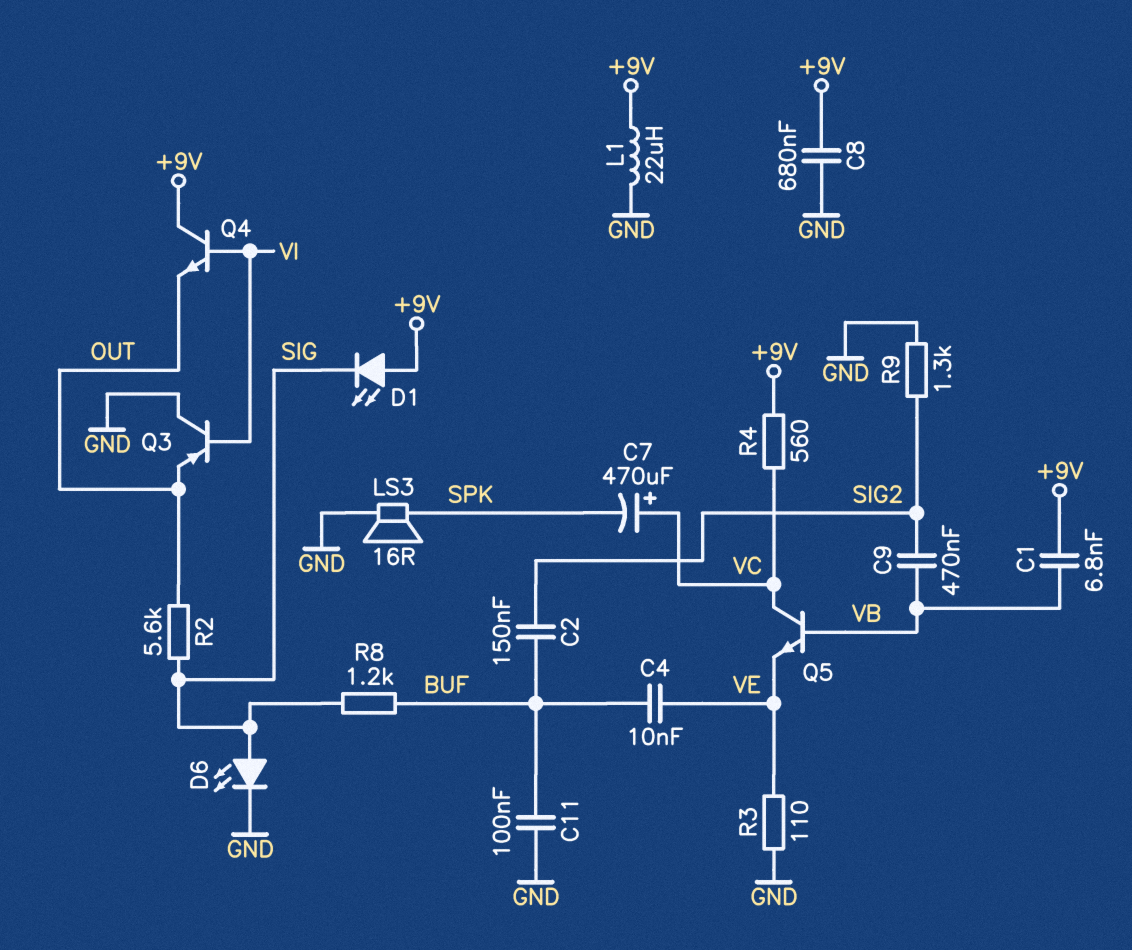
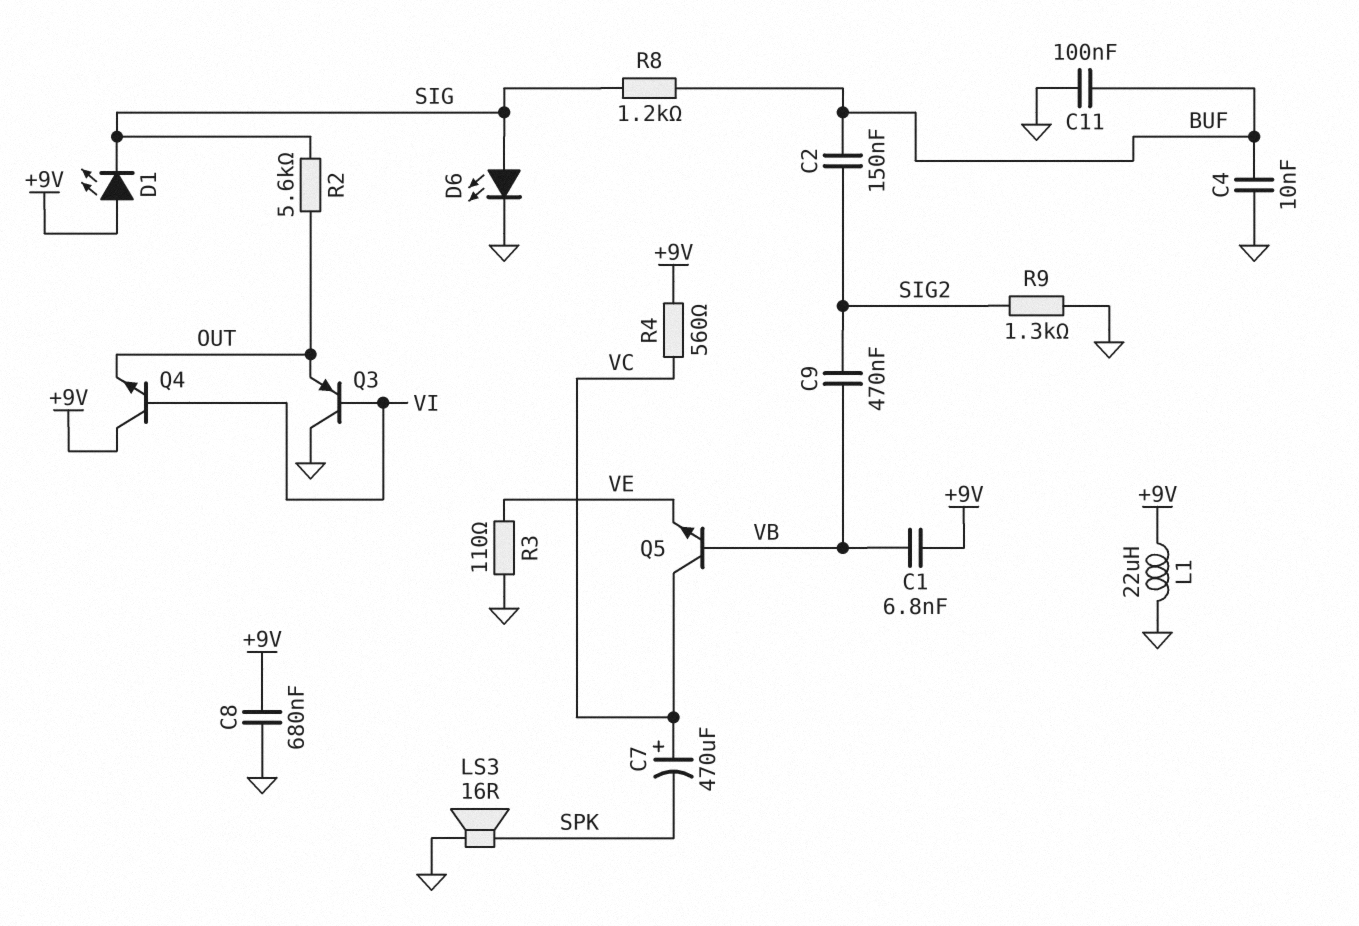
C4: 10nF (BUF, VE) -> 10nF (BUF, GND)

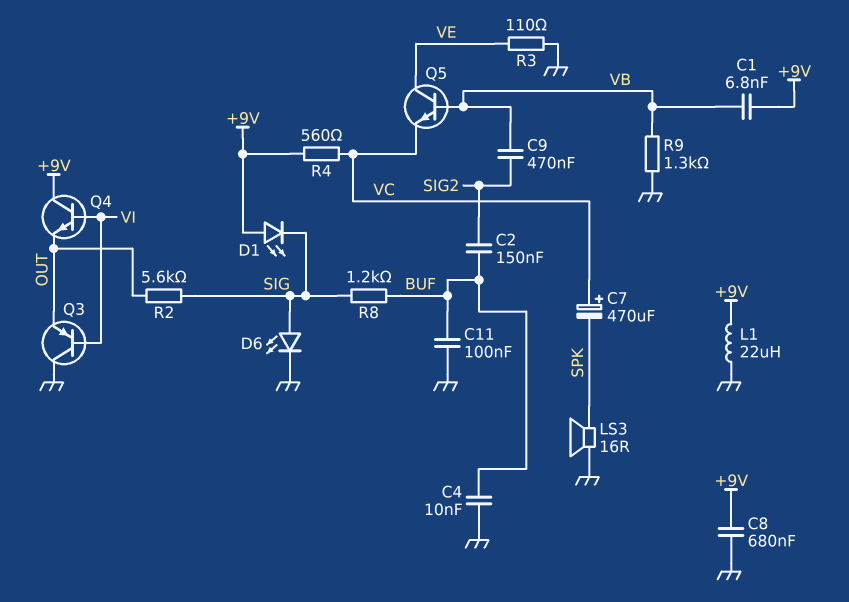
Q5: NPN (B VB, C VC, E VE) -> NPN (B VB, C VE, E VC)
R9: 1.3k (GND, SIG2) -> 1.3k (GND, VB)

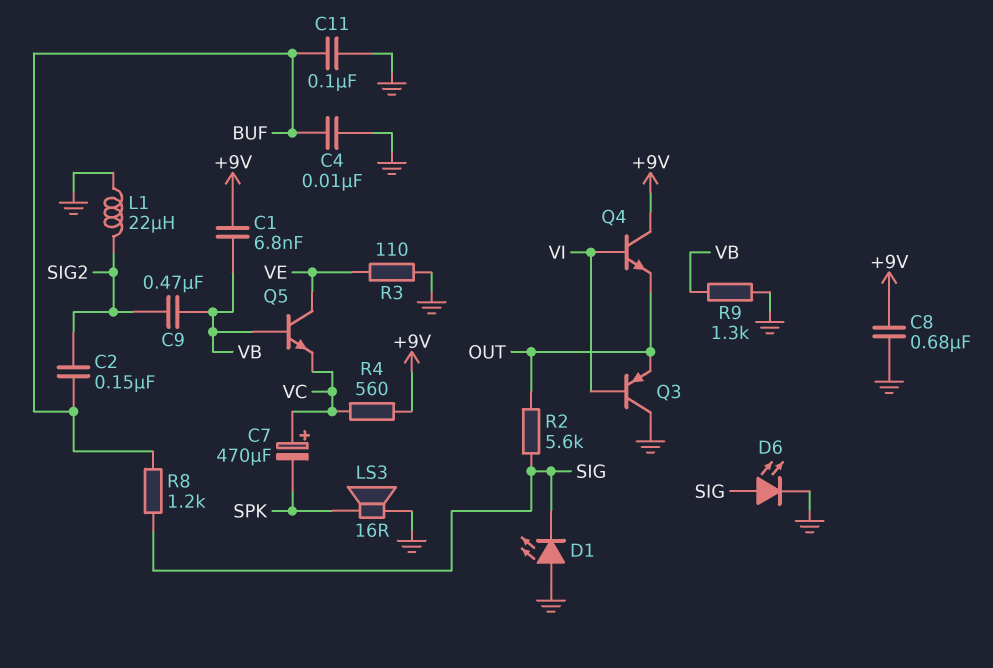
D1: LED (A +9V, K SIG) -> LED (A GND, K SIG)
L1: 22uH (+9V, GND) -> 22uH (GND, SIG2)

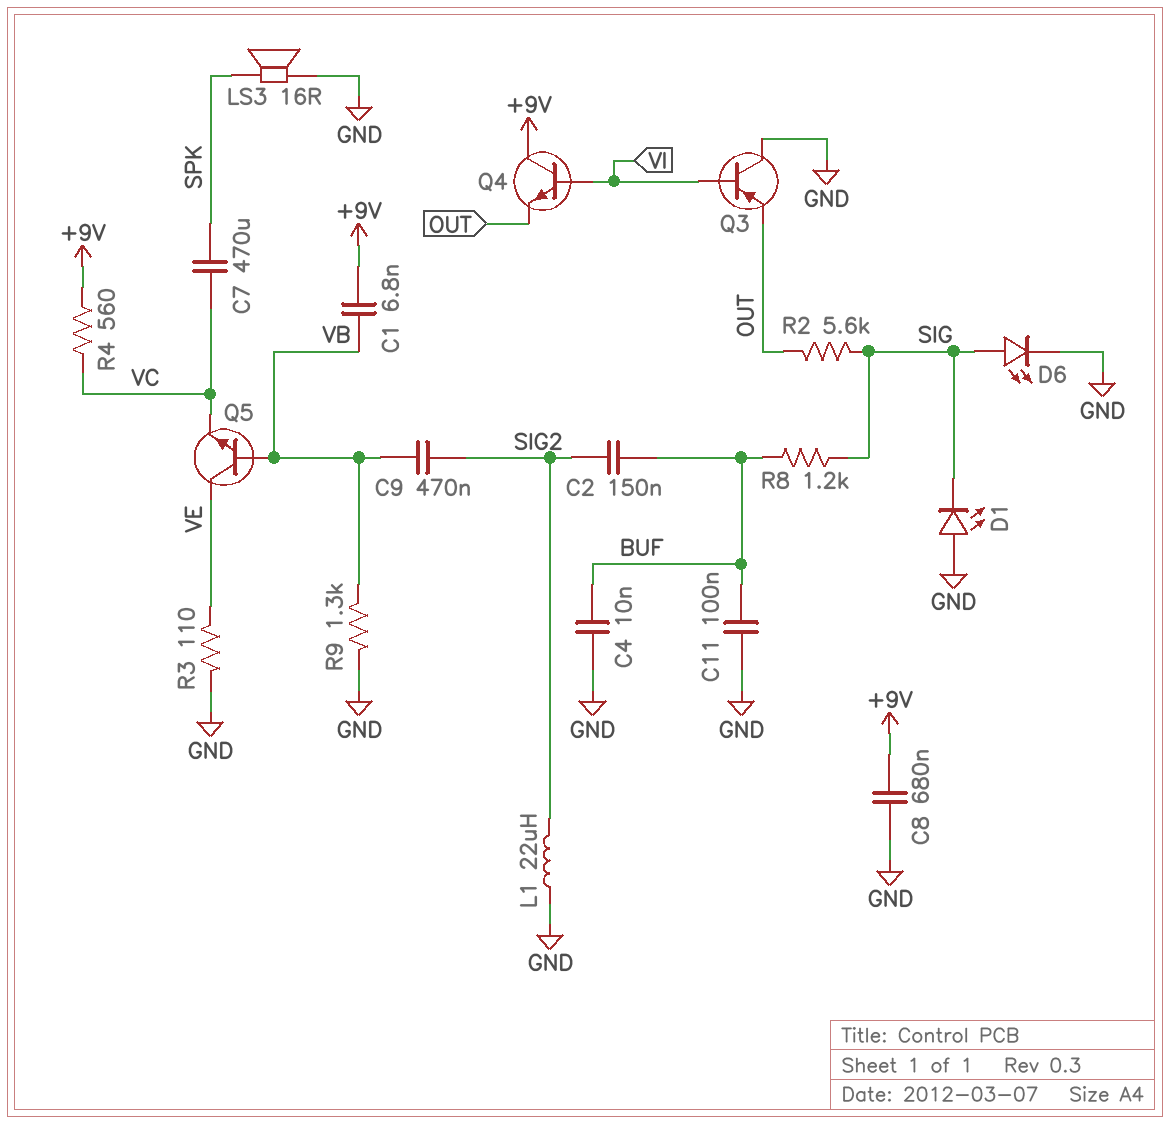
C7: 470uF (plus VC, minus SPK) -> 470uF (SPK, VC)

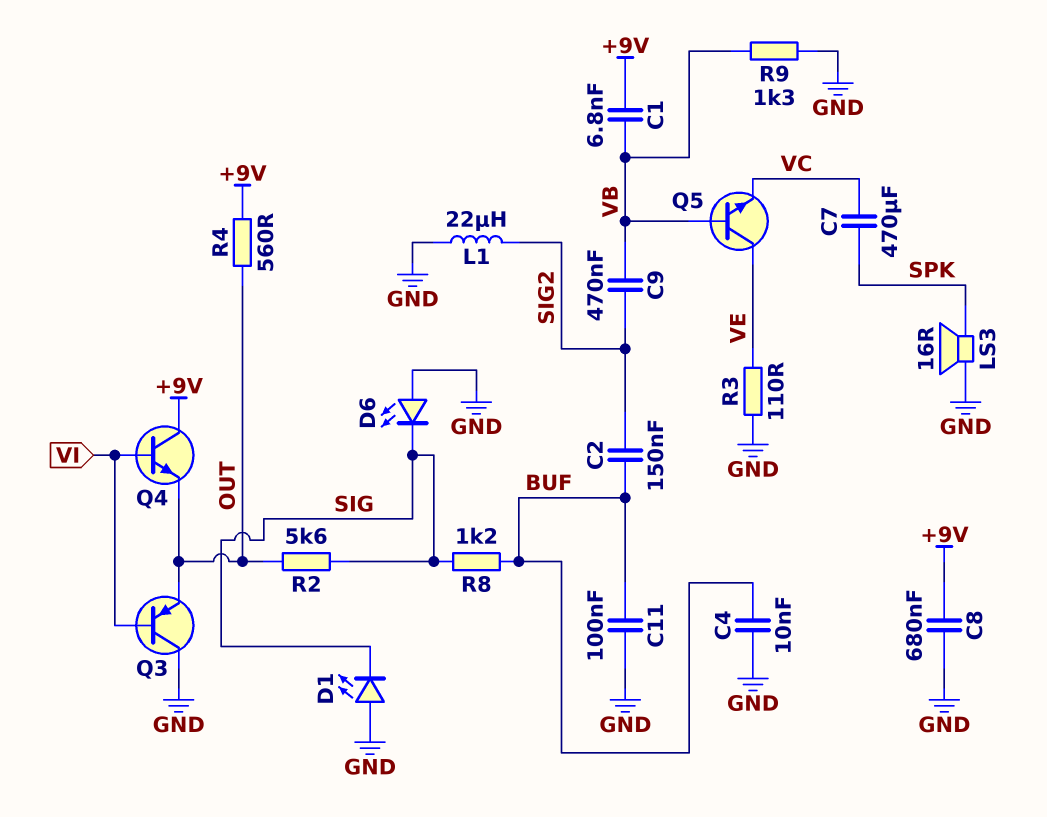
D6: LED (A SIG, K GND) -> LED (A GND, K SIG)
R4: 560 (+9V, VC) -> 560 (+9V, OUT)

